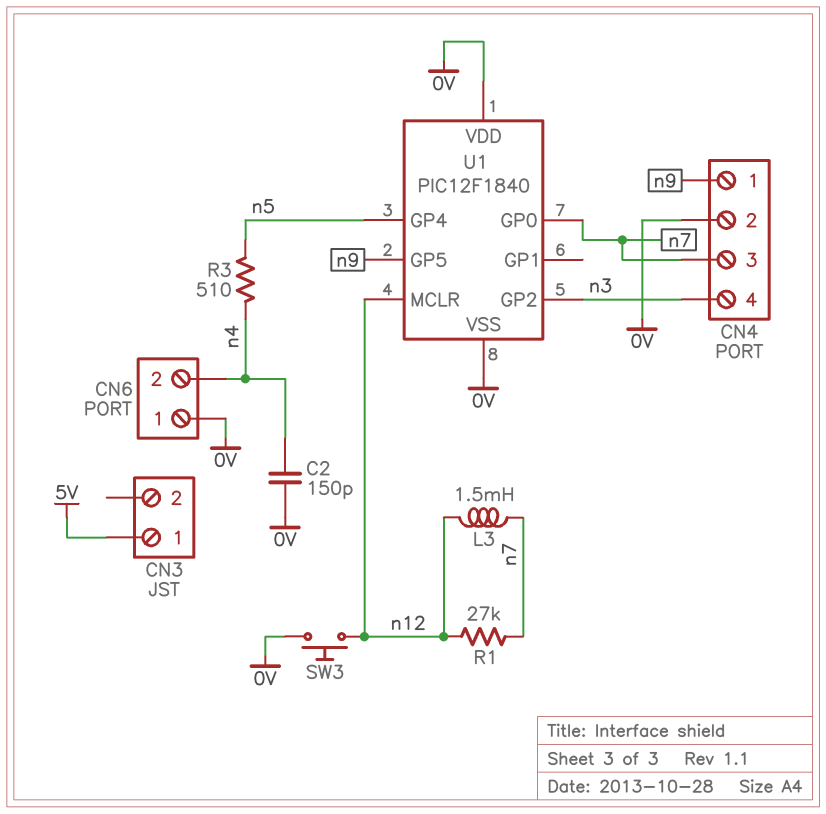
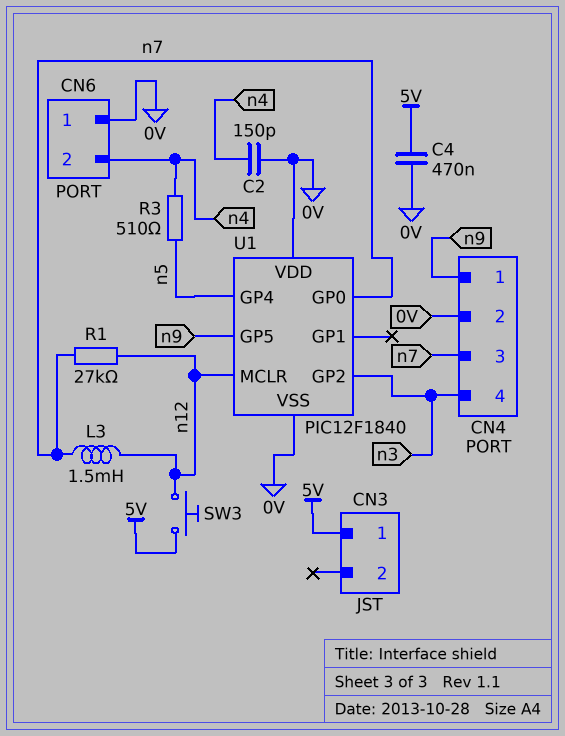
C4: none -> 470nF (0V, 5V)
SW3: button (0V, n12) -> button (5V, n12)

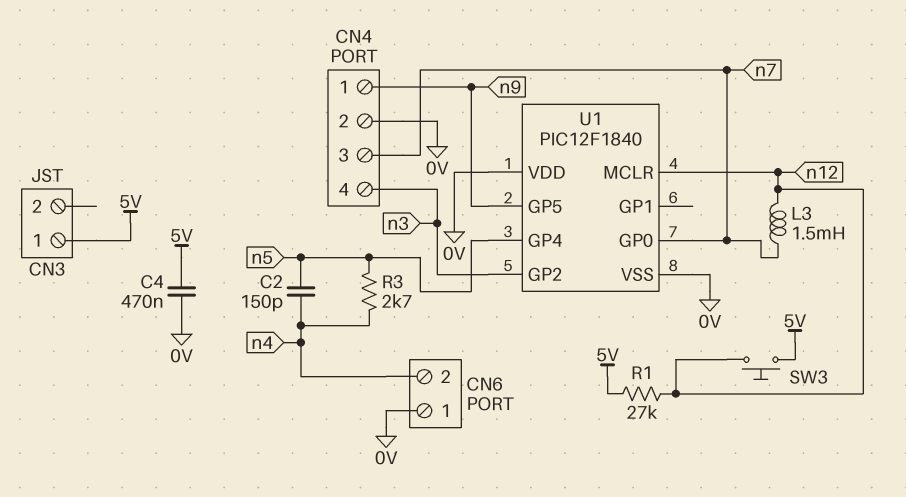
C2: 150pF (0V, n4) -> 150pF (n4, n5)
R1: 27k (n7, n12) -> 27k (5V, n12)
R3: 510 (n4, n5) -> 2.7k (n4, n5)

